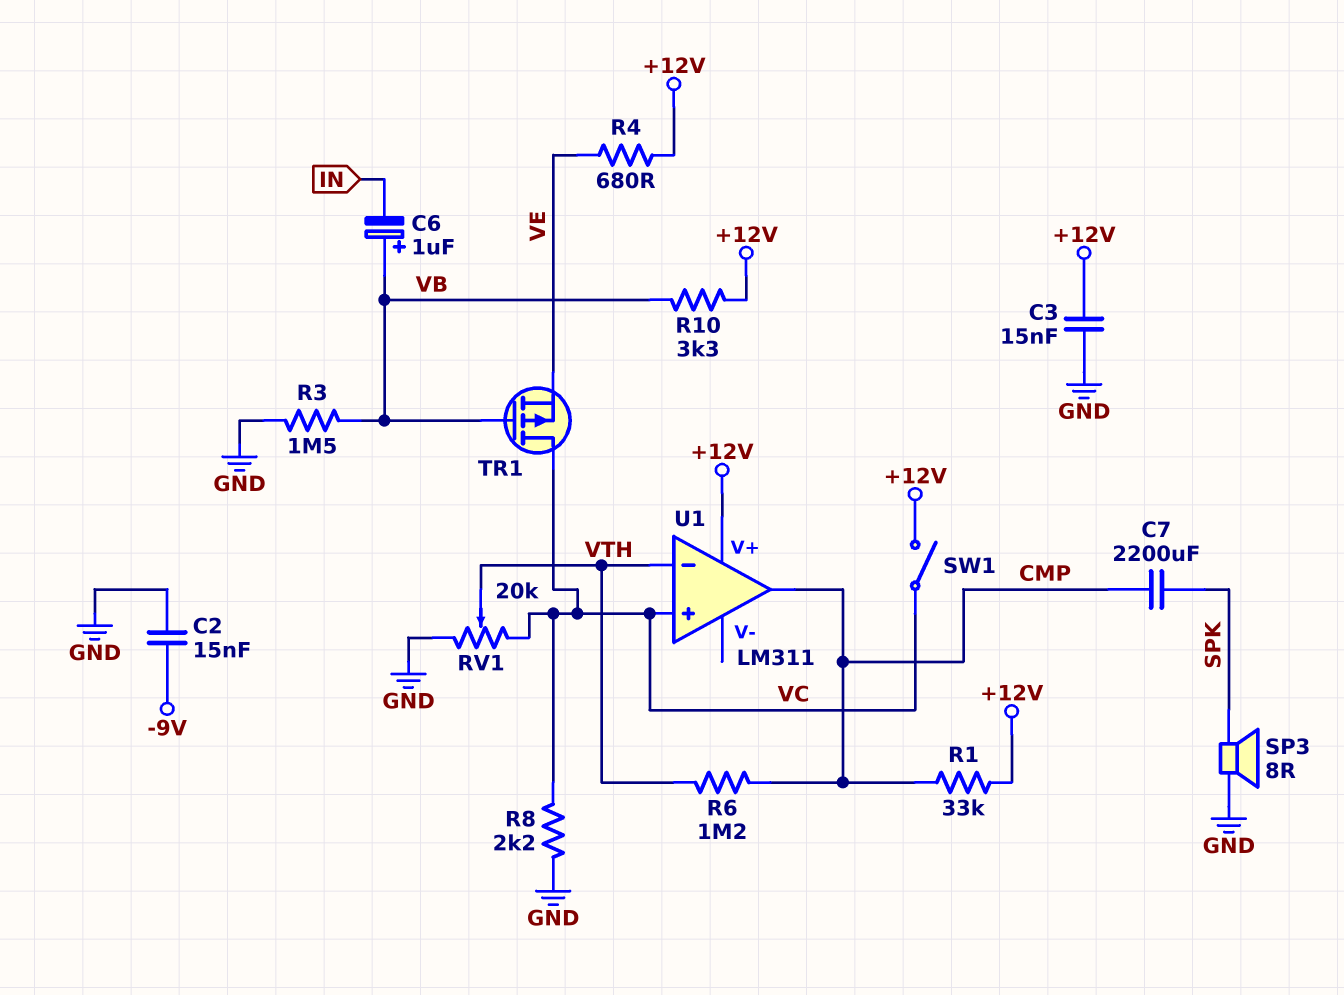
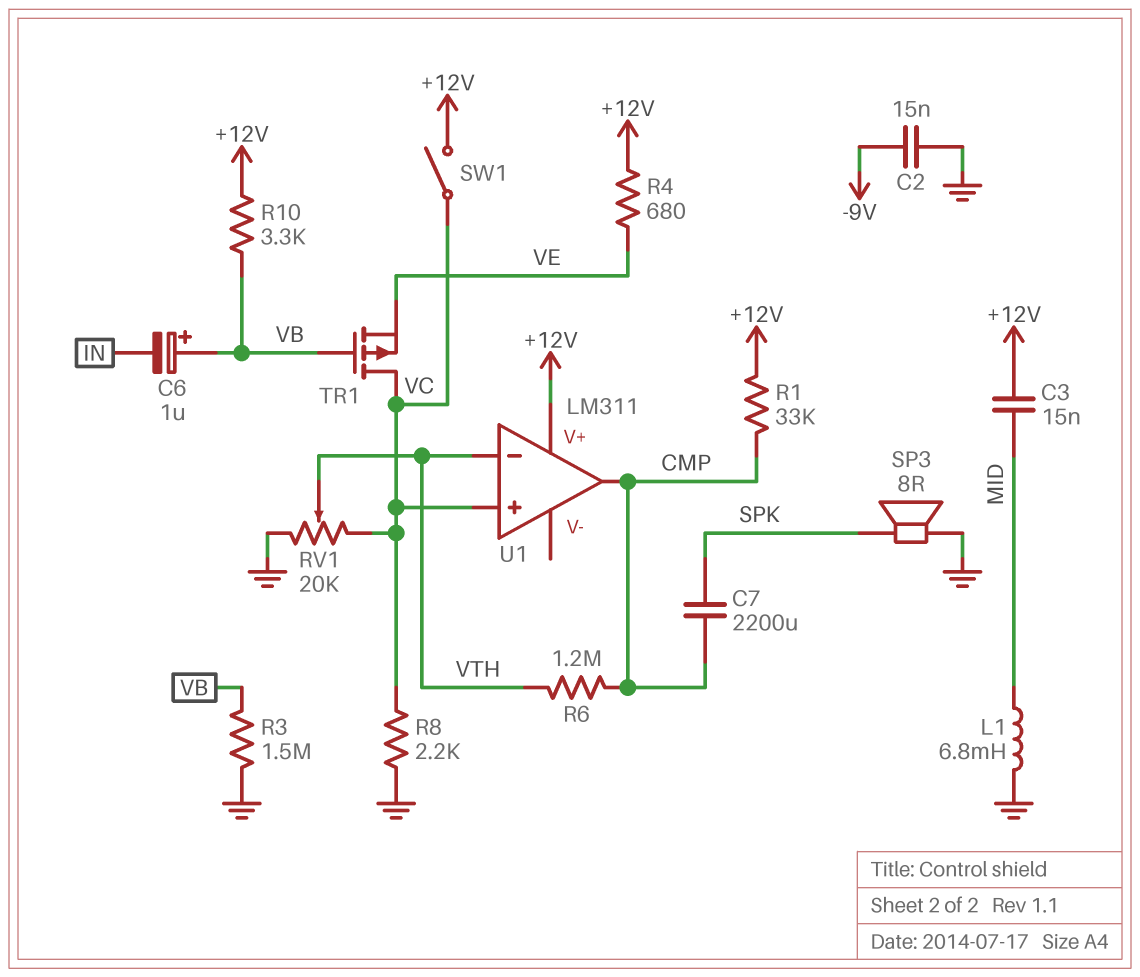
C3: 15nF (+12V, GND) -> 15nF (+12V, MID)
L1: none -> 6.8mH (GND, MID)

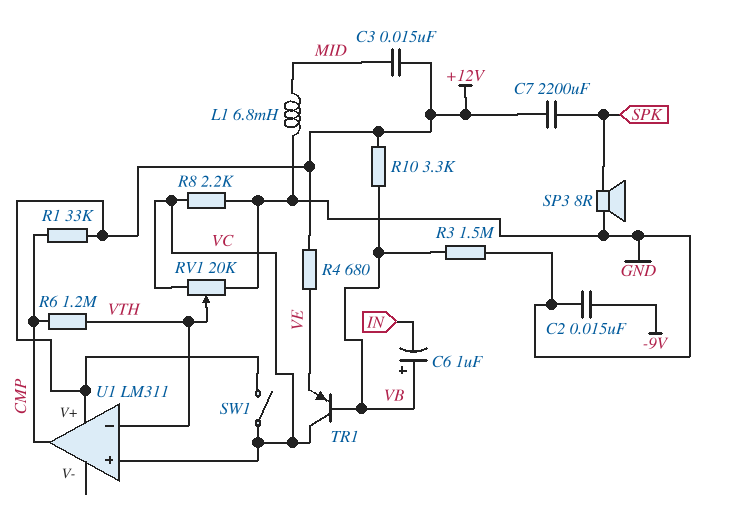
C7: 2200uF (CMP, SPK) -> 2200uF (+12V, SPK)
TR1: PMOS (G VB, D VC, S VE) -> PNP (B VB, C VC, E VE)

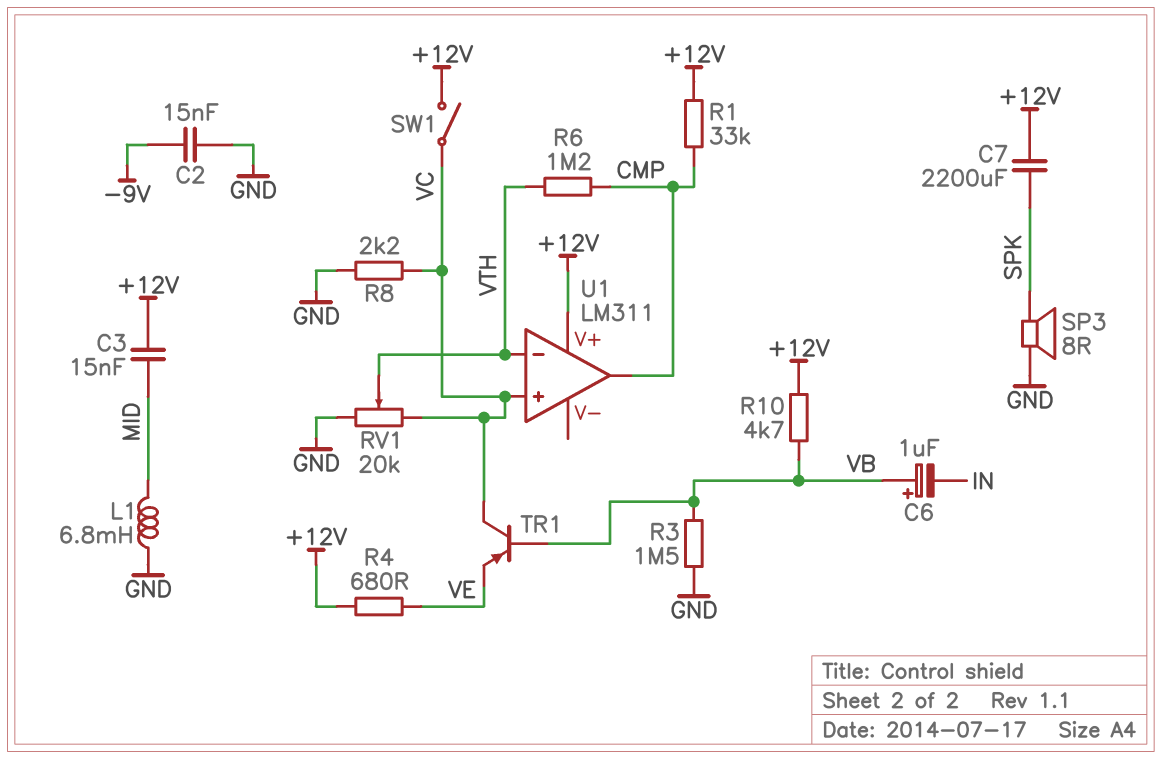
R10: 3.3k (+12V, VB) -> 4.7k (+12V, VB)

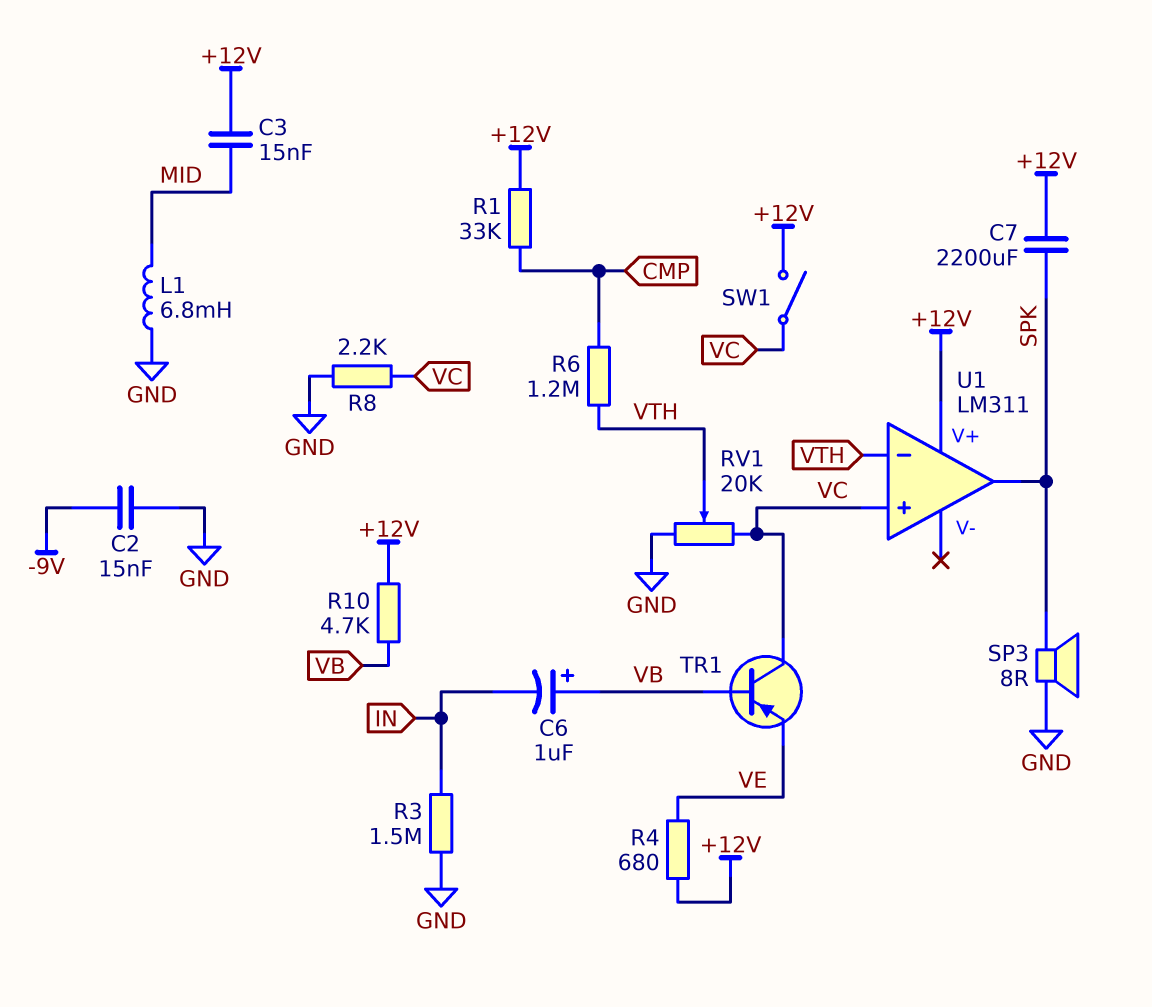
R3: 1.5M (GND, VB) -> 1.5M (GND, IN)
U1 pin out: CMP -> SPK

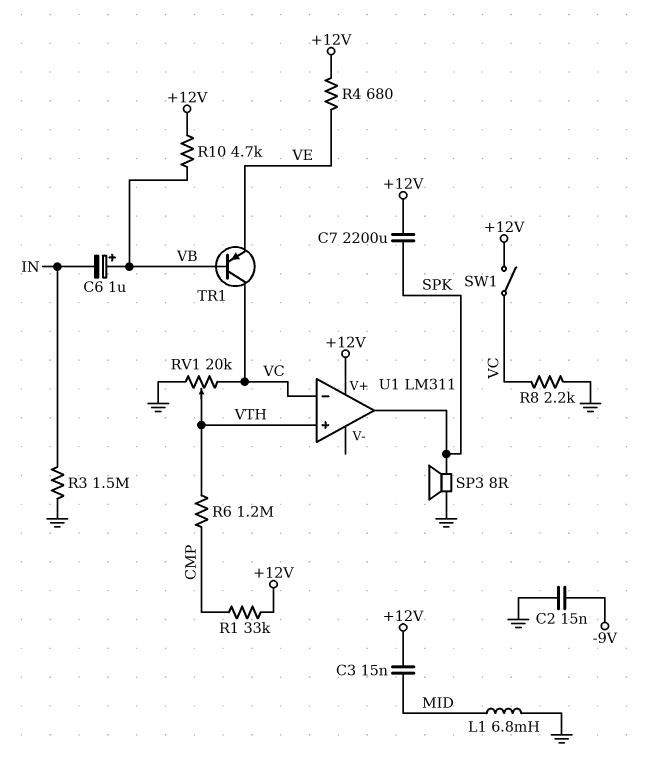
U1 pin in+: VC -> VTH
U1 pin in-: VTH -> VC

